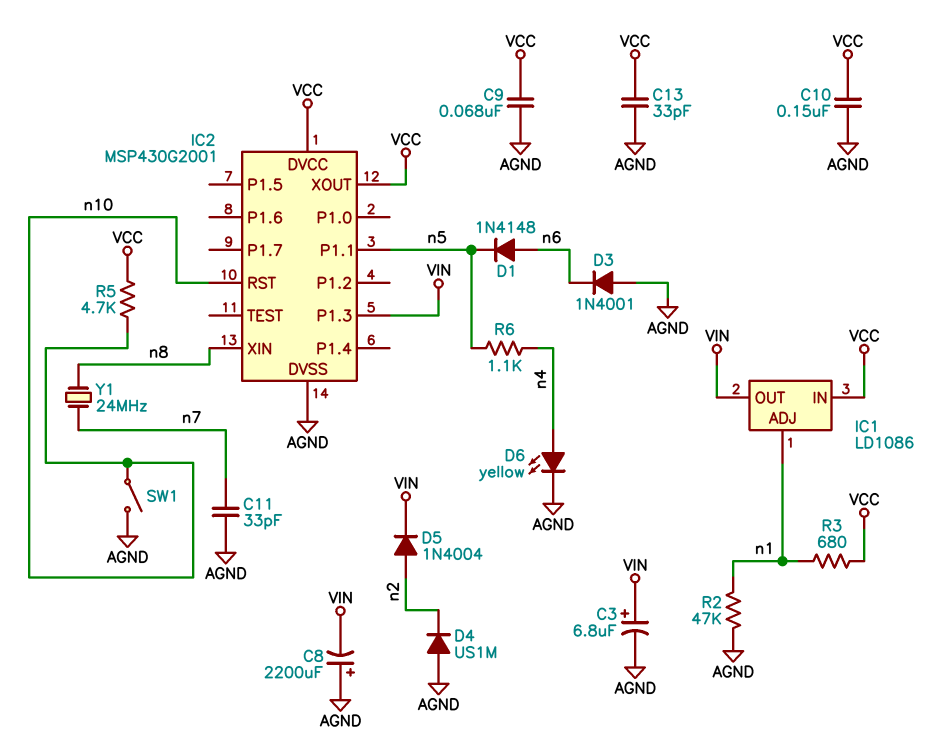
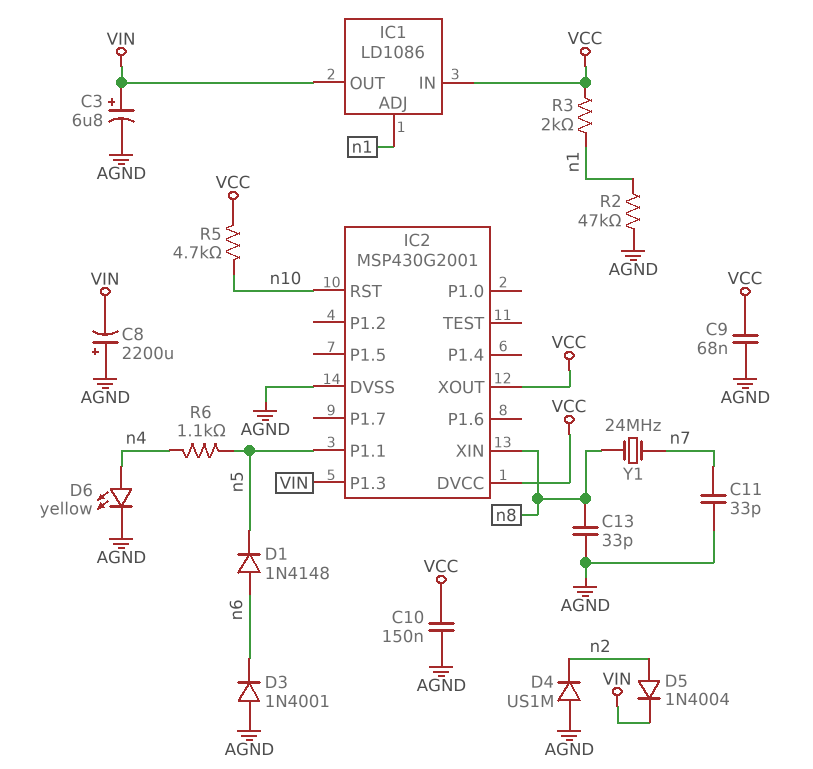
C13: 33pF (AGND, VCC) -> 33pF (AGND, n8)
R3: 680 (VCC, n1) -> 2k (VCC, n1)
SW1: switch (AGND, n10) -> none

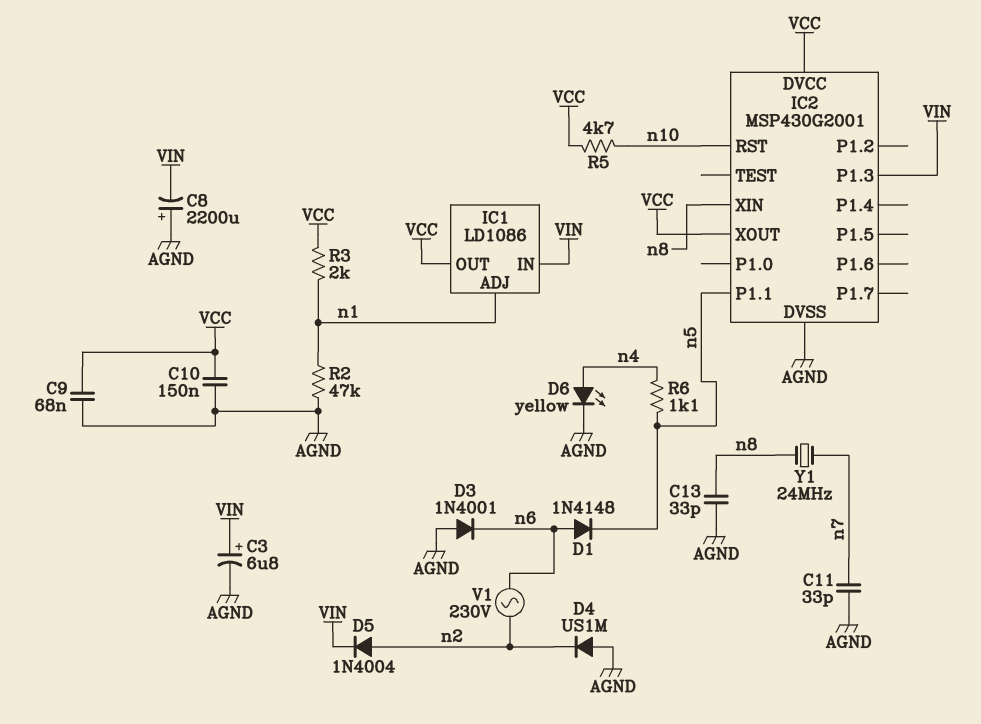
IC1 pin IN: VCC -> VIN
IC1 pin OUT: VIN -> VCC
V1: none -> AC 230V (n2, n6)

